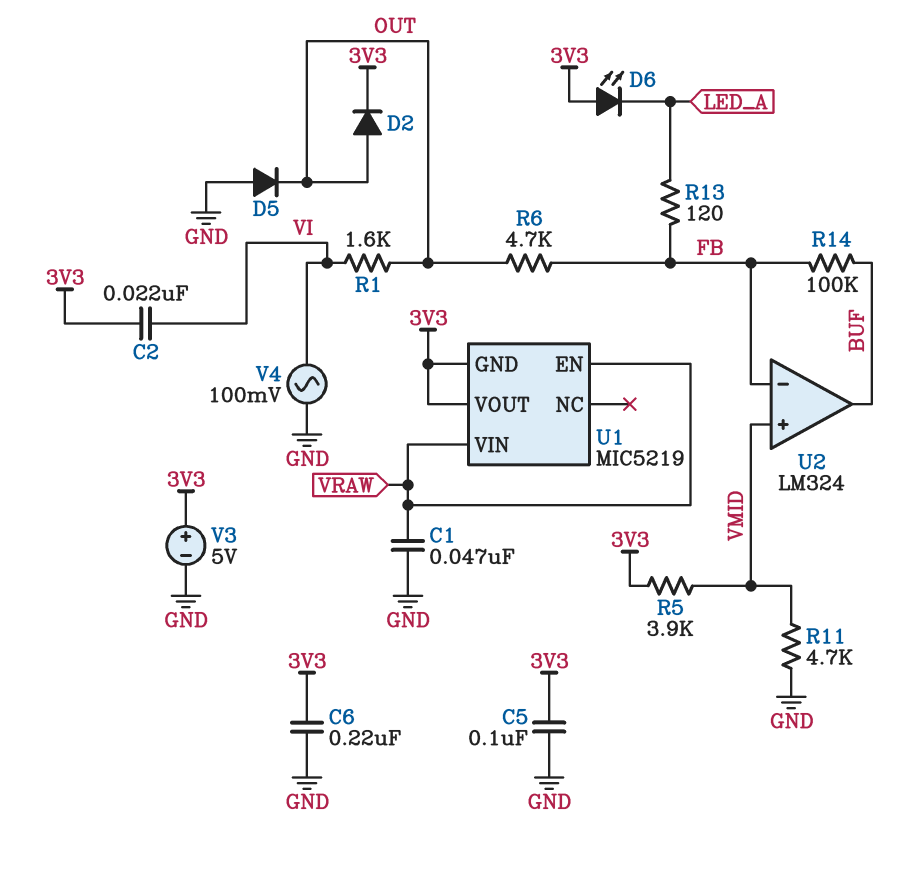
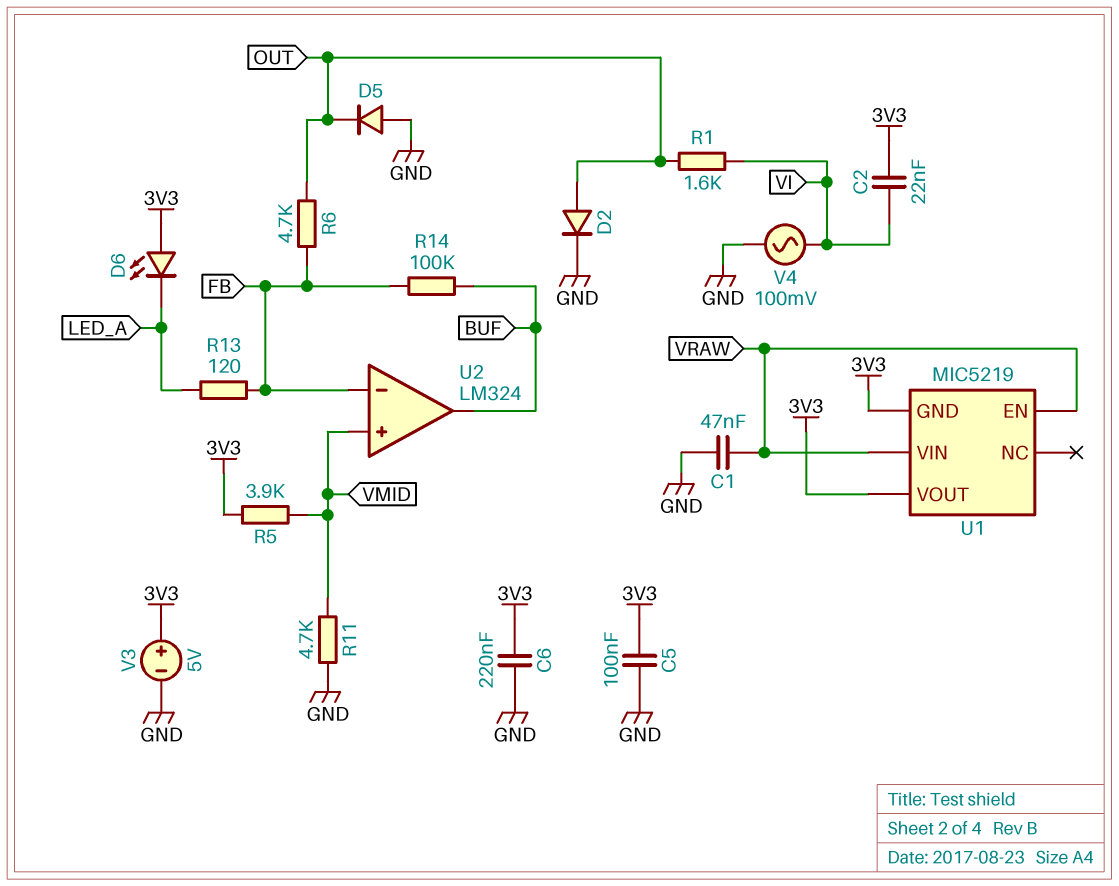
D2: diode (A OUT, K 3V3) -> diode (A OUT, K GND)

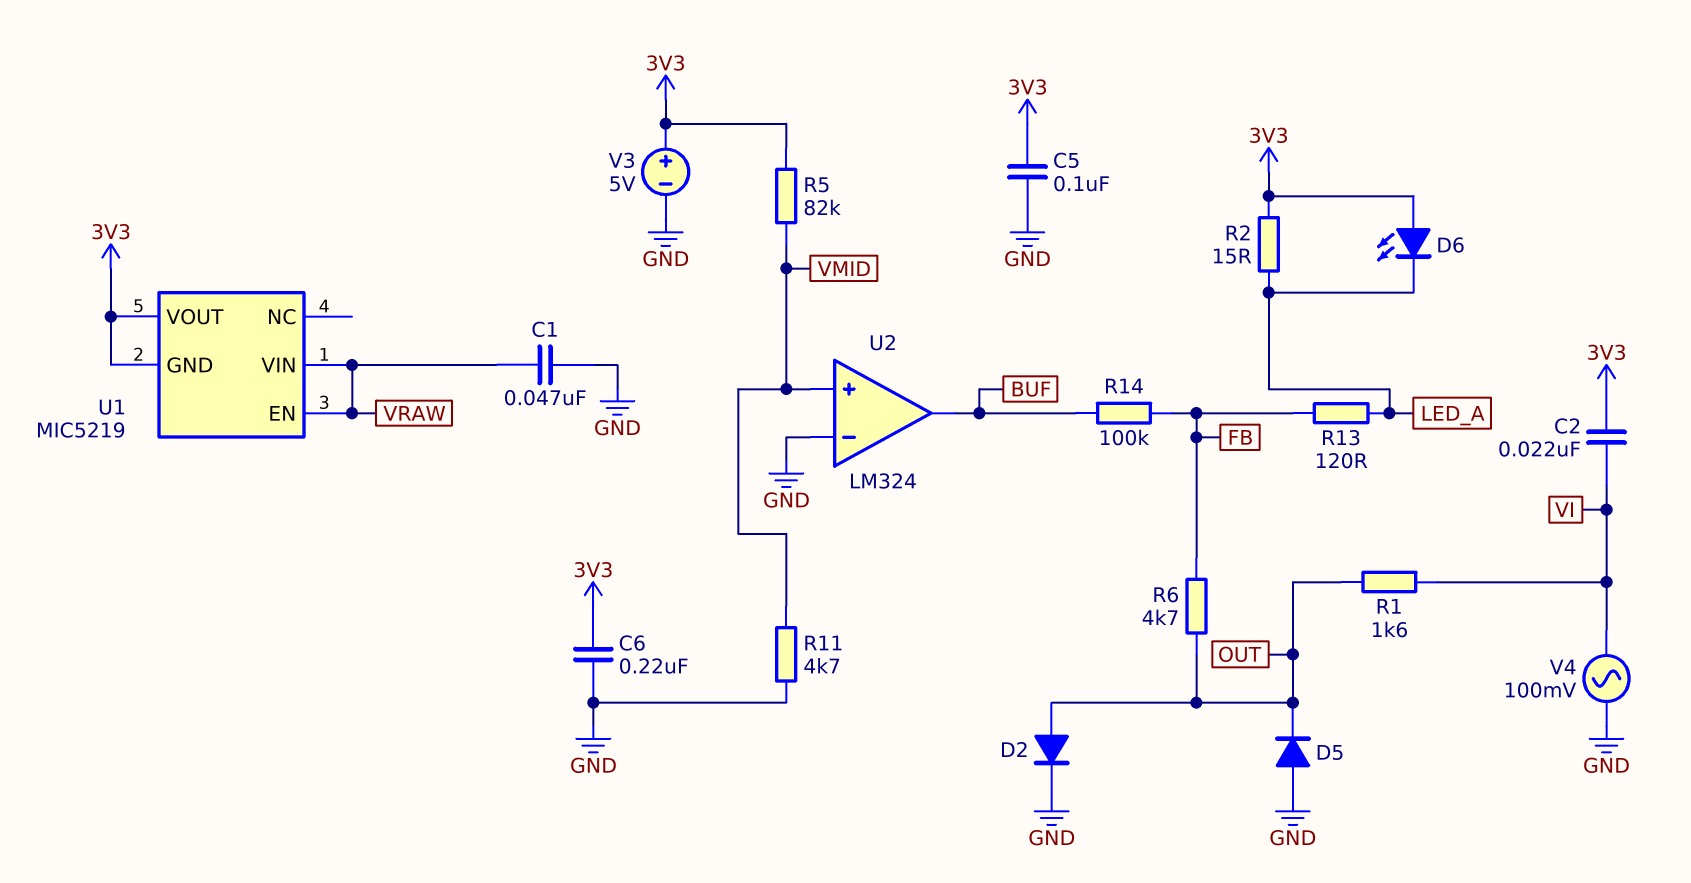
R2: none -> 15 (3V3, LED_A)
R5: 3.9k (3V3, VMID) -> 82k (3V3, VMID)
U2 pin in-: FB -> GND

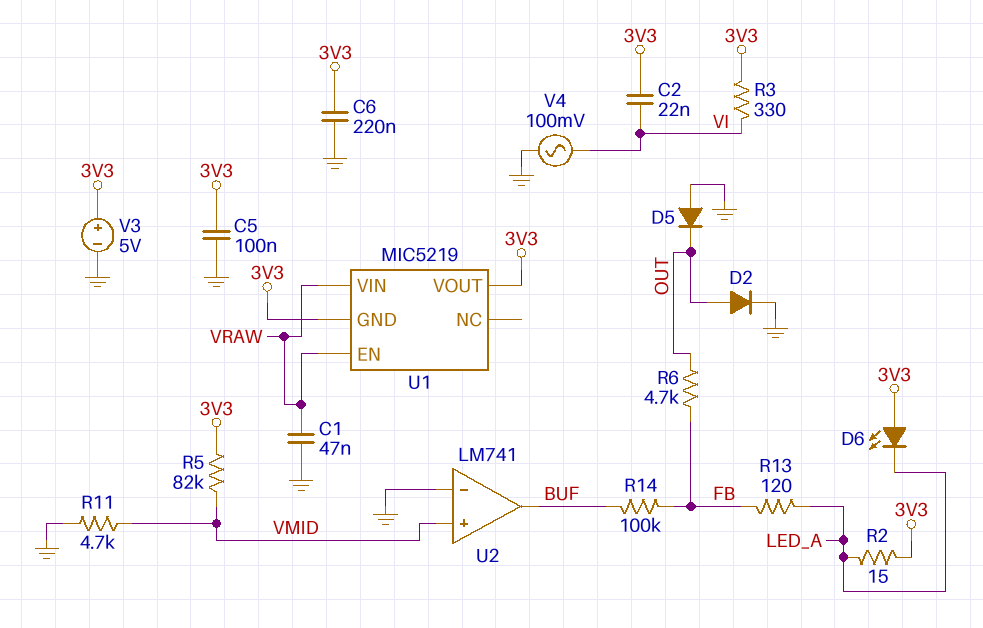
R1: 1.6k (OUT, VI) -> none
R3: none -> 330 (3V3, VI)
U2: LM324 -> LM741

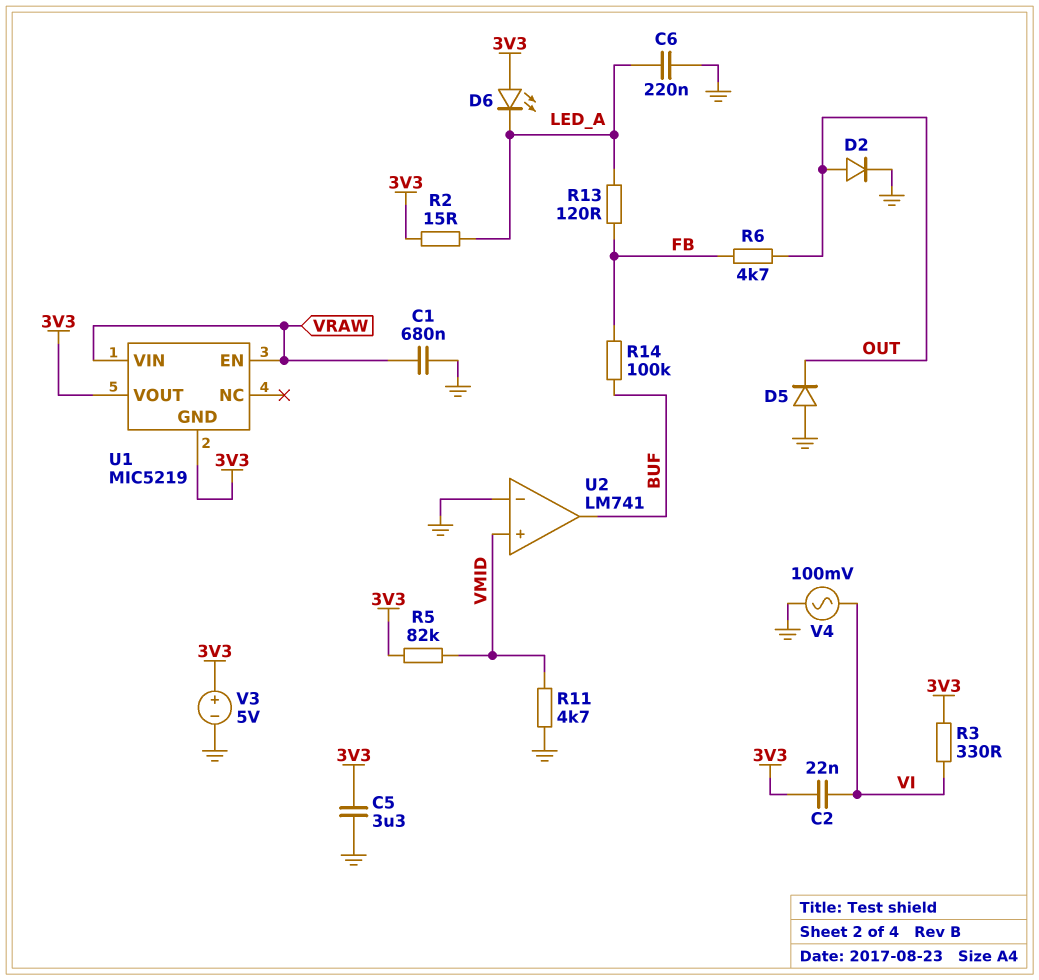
C1: 47nF (GND, VRAW) -> 680nF (GND, VRAW)
C5: 100nF (3V3, GND) -> 3.3uF (3V3, GND)
C6: 220nF (3V3, GND) -> 220nF (GND, LED_A)

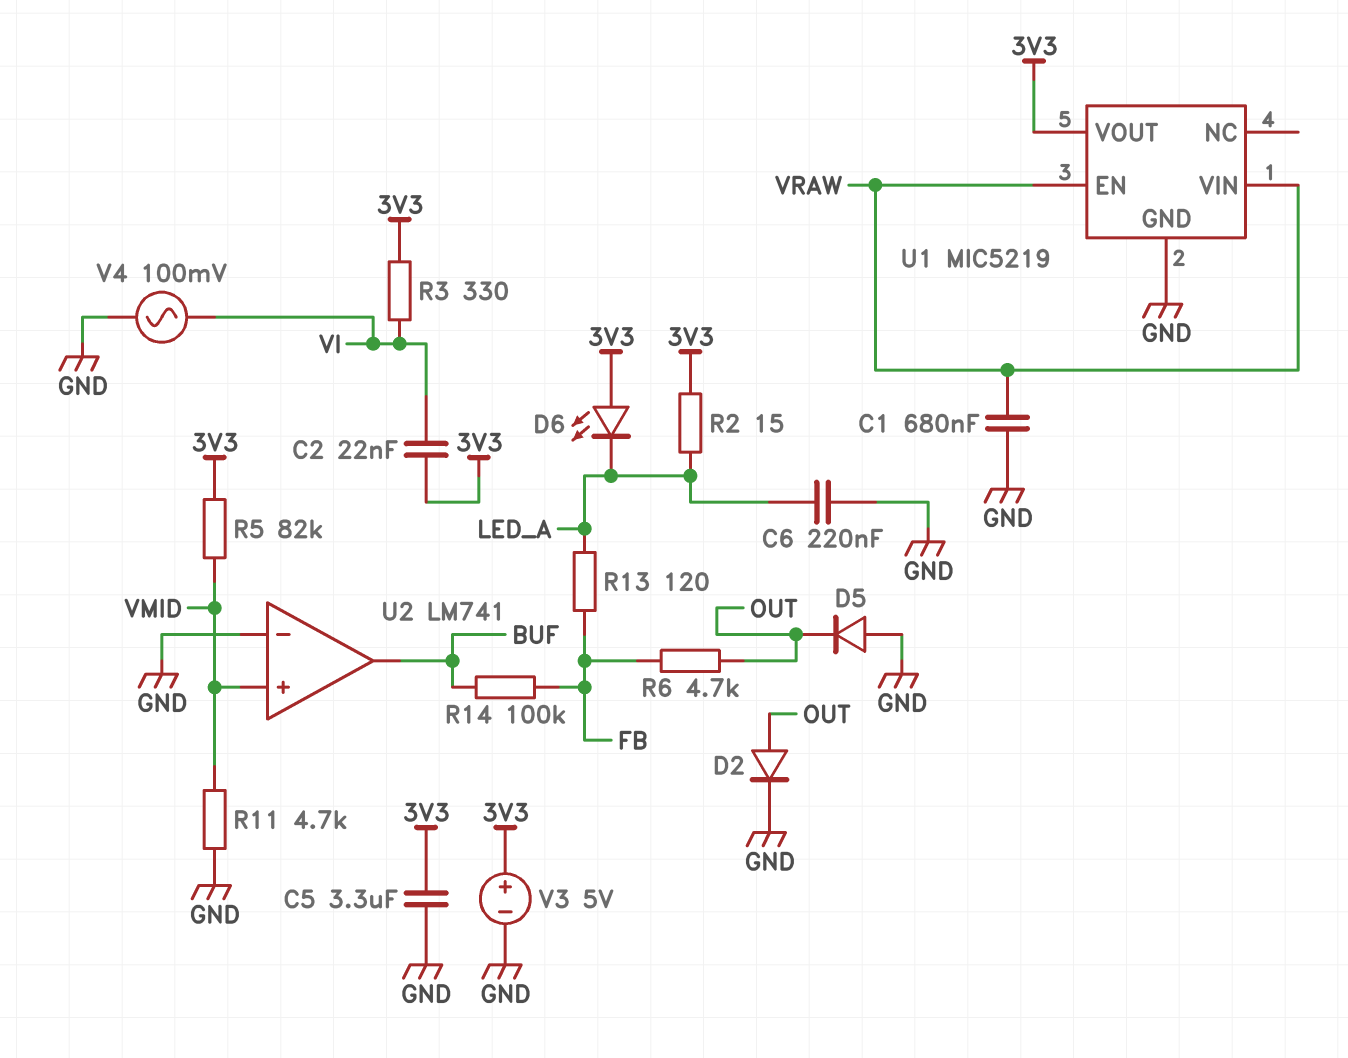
U1 pin GND: 3V3 -> GND

